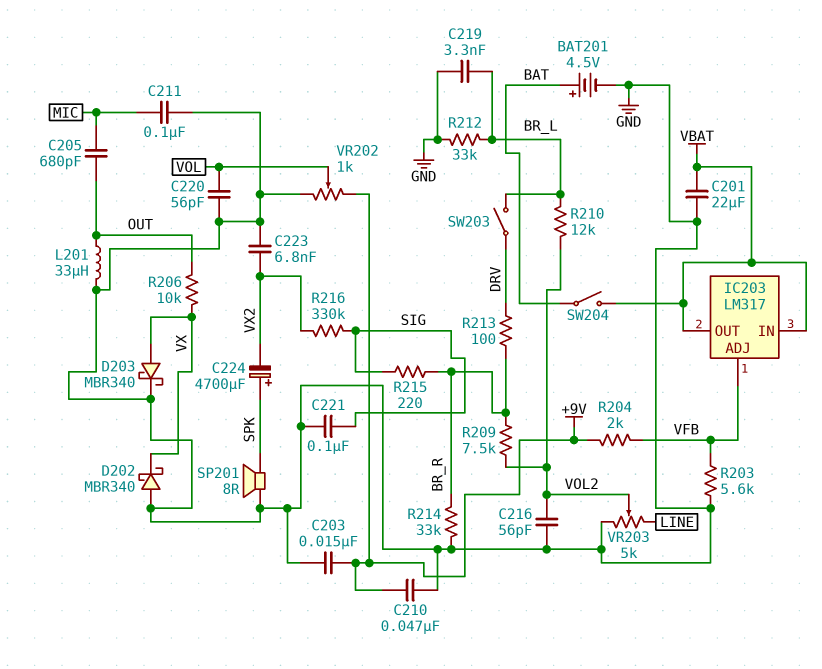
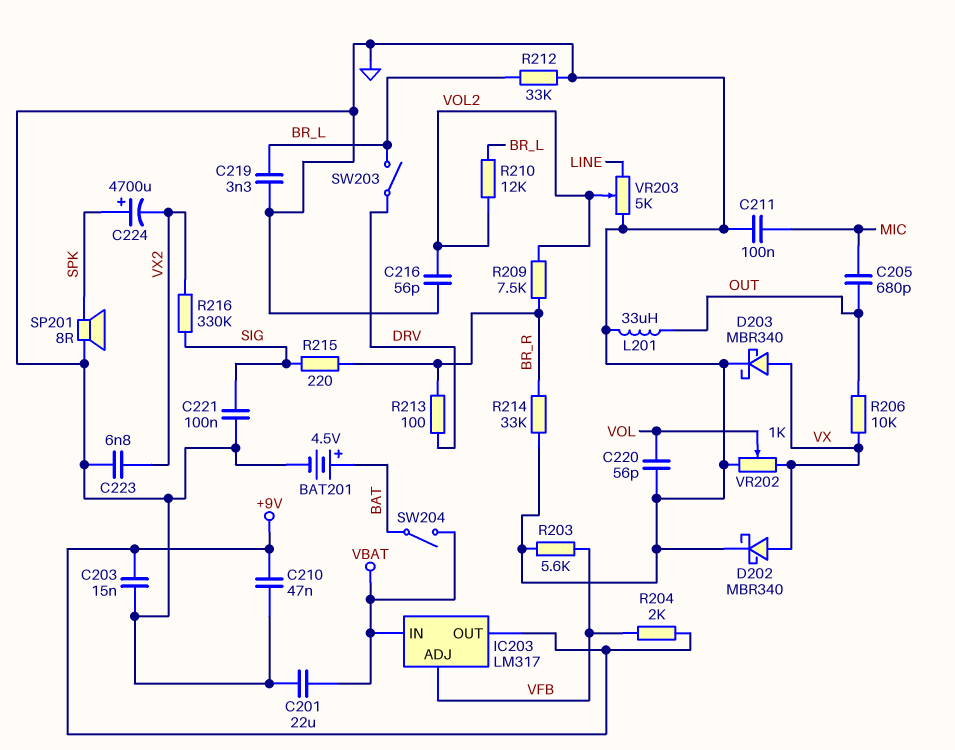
D202: schottky MBR340 (A GND, K VX) -> schottky MBR340 (A VX, K GND)
IC203 pin OUT: VBAT -> +9V
VR202: 1k (+9V, GND, wiper VOL) -> 1k (GND, VX, wiper VOL)

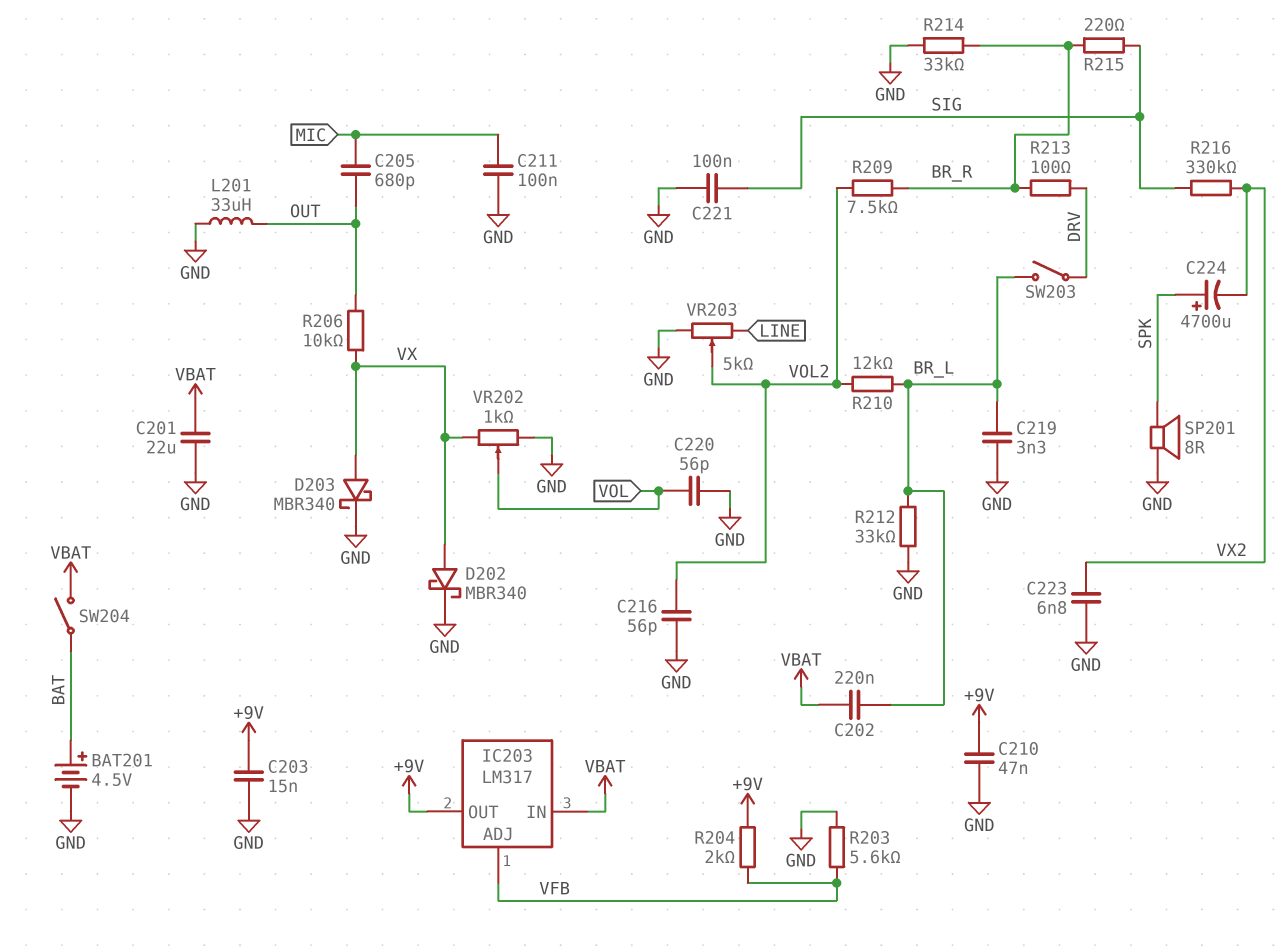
C202: none -> 220nF (BR_L, VBAT)

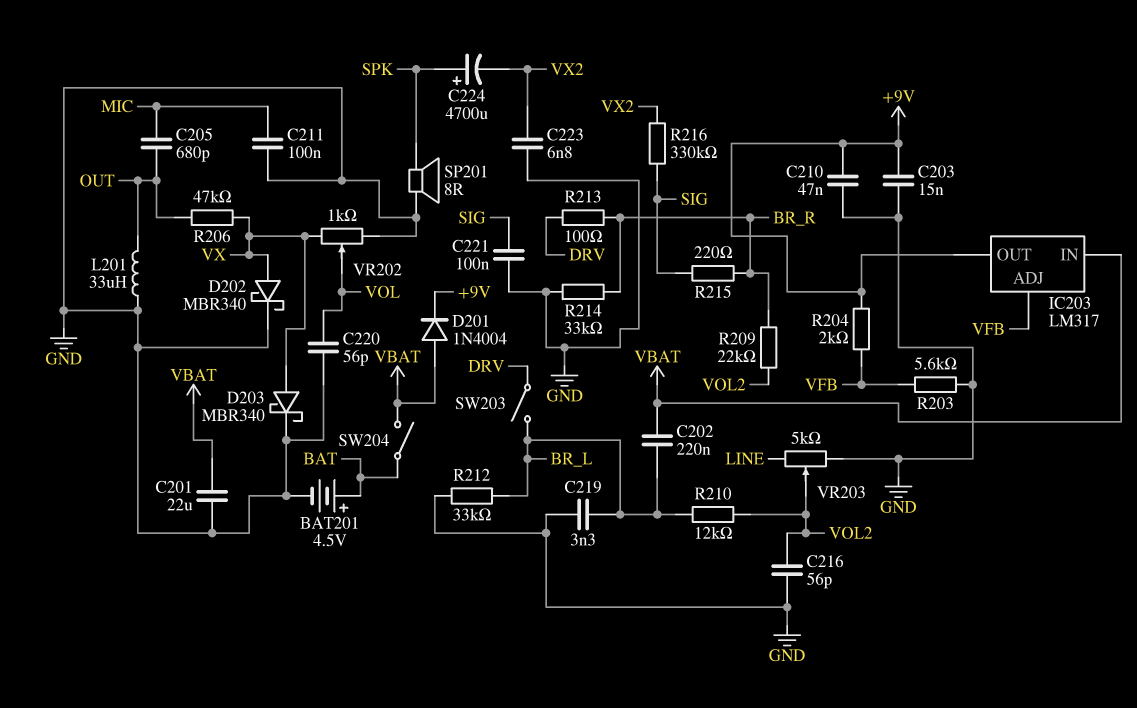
D201: none -> diode 1N4004 (A VBAT, K +9V)
R206: 10k (OUT, VX) -> 47k (OUT, VX)
R209: 7.5k (BR_R, VOL2) -> 22k (BR_R, VOL2)

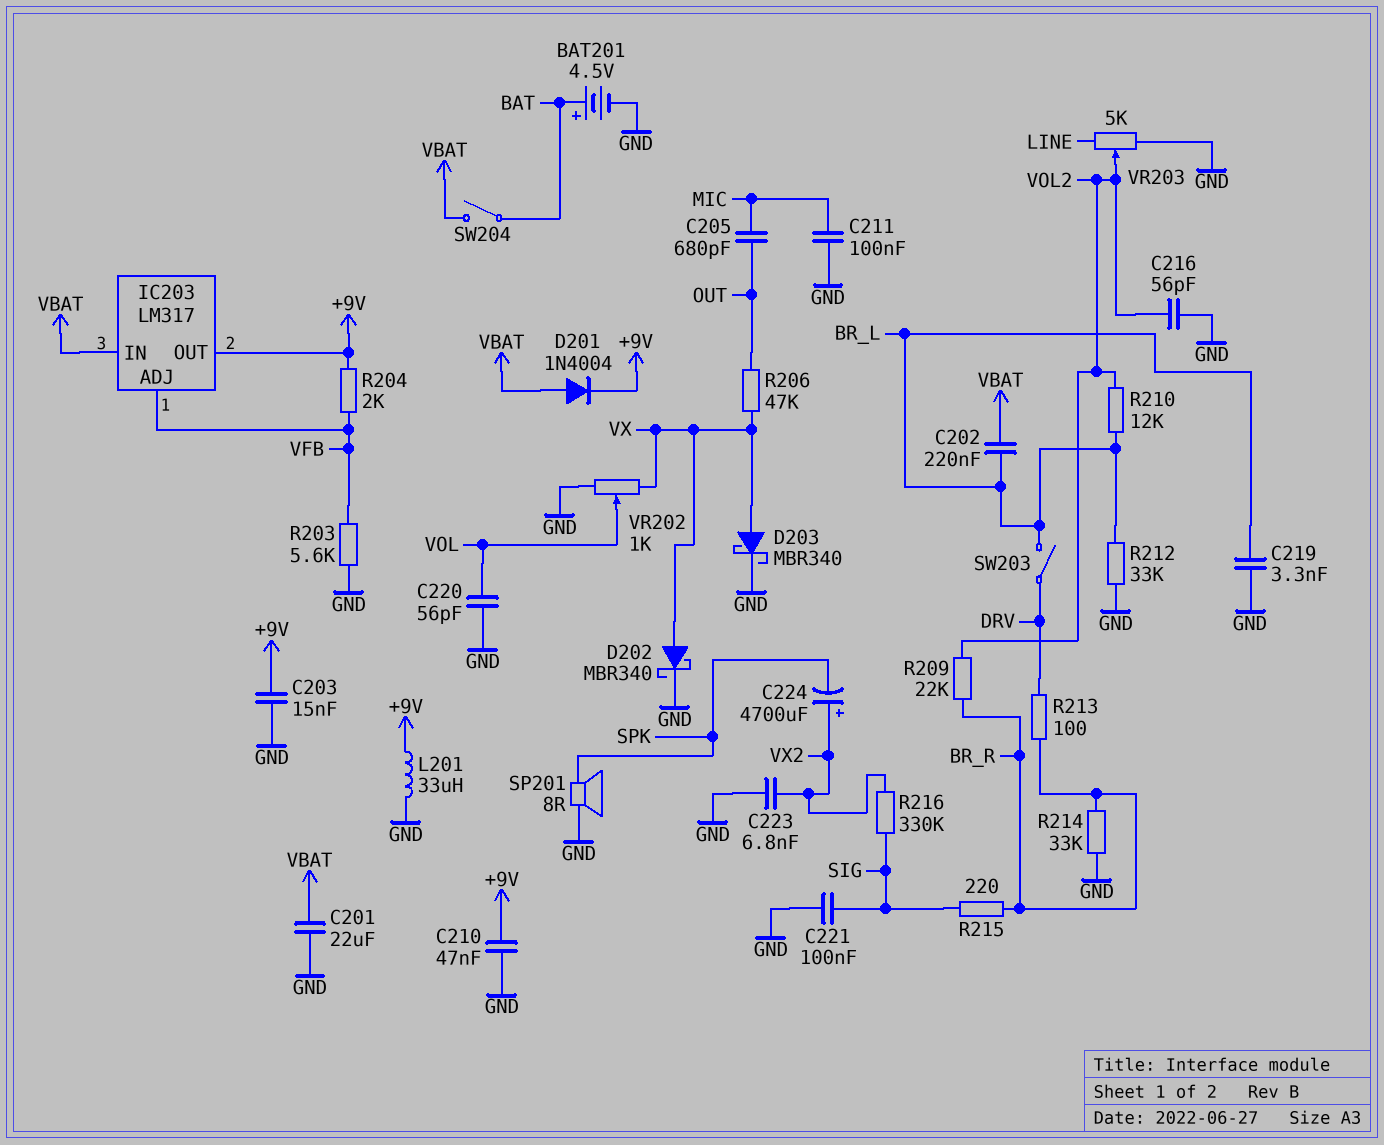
C224: 4700uF (plus SPK, minus VX2) -> 4700uF (plus VX2, minus SPK)
L201: 33uH (GND, OUT) -> 33uH (+9V, GND)

